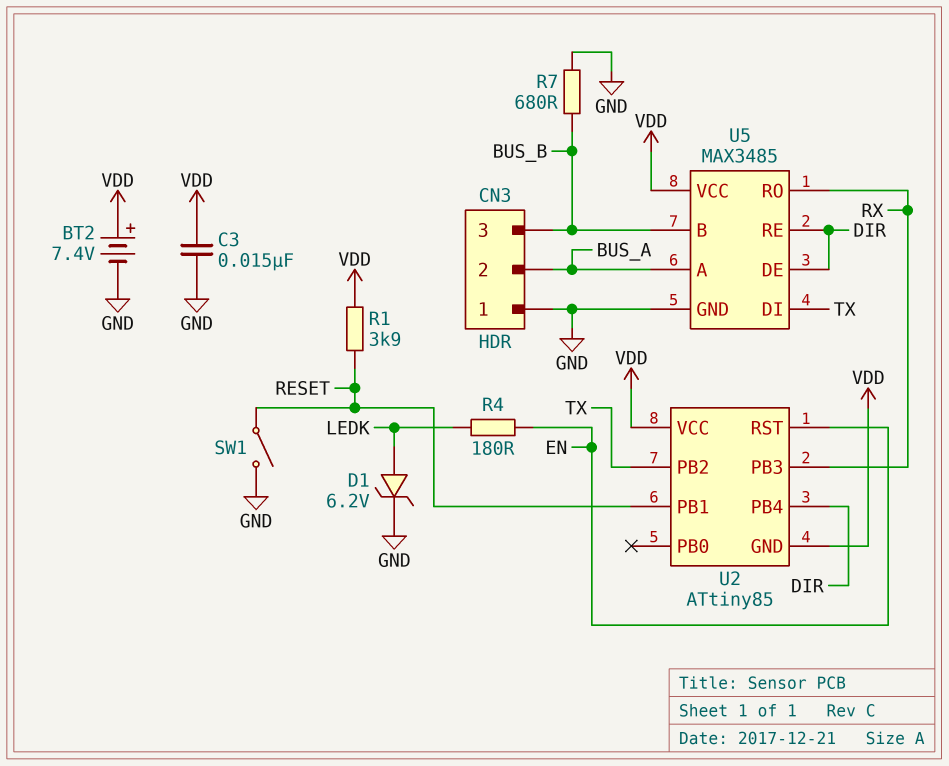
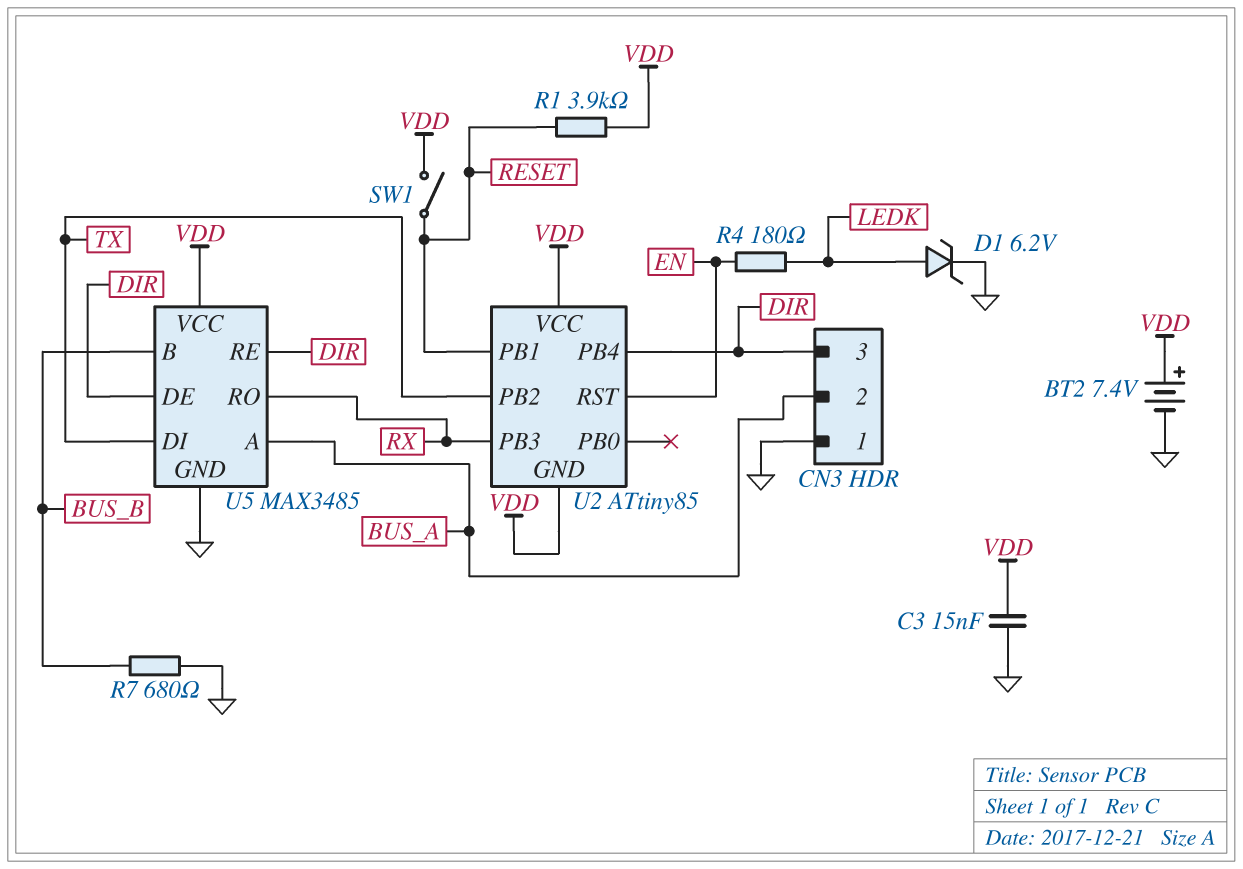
CN3 pin 3: BUS_B -> DIR
SW1: switch (GND, RESET) -> switch (RESET, VDD)

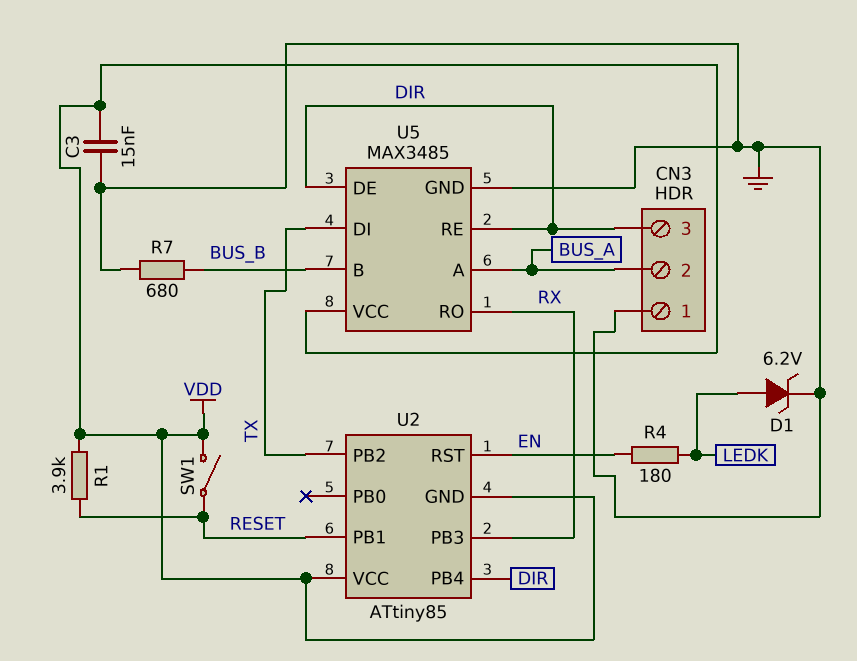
BT2: 7.4V (plus VDD, minus GND) -> none

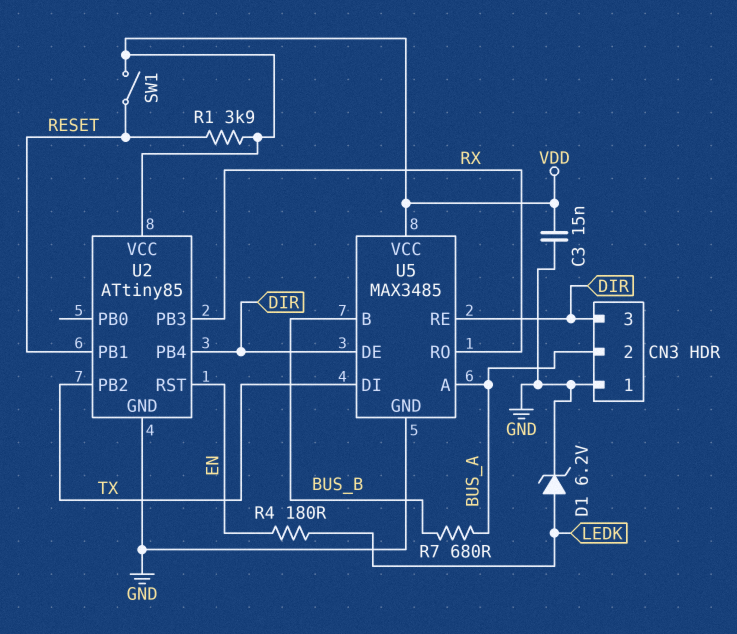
R7: 680 (BUS_B, GND) -> 680 (BUS_A, BUS_B)
U2 pin GND: VDD -> GND

